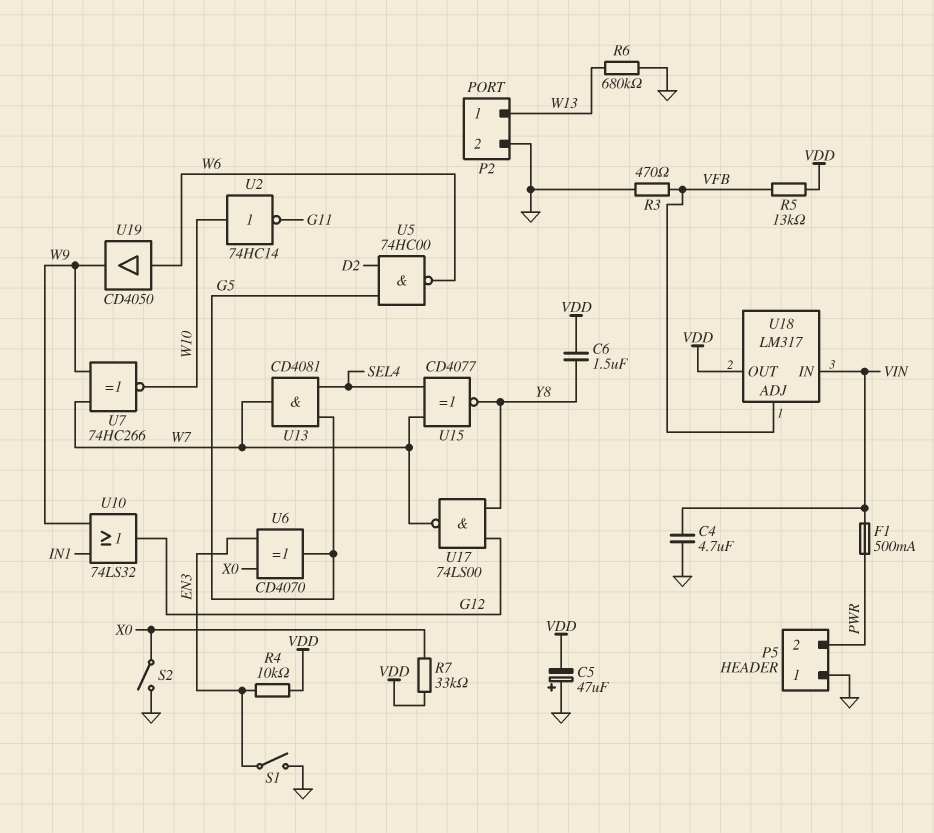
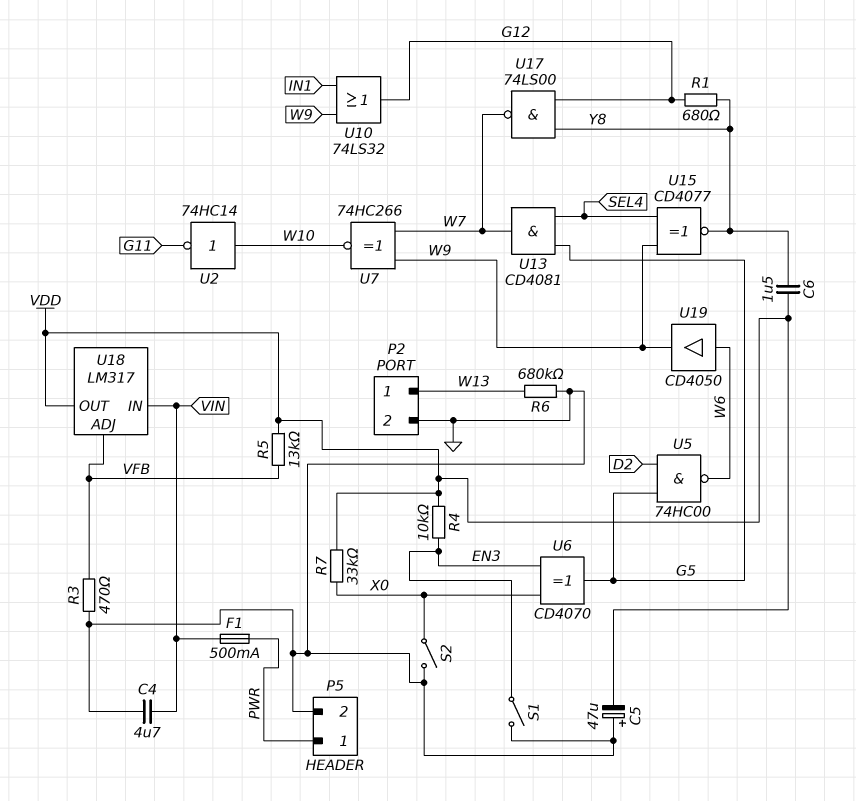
P5 pin 1: GND -> PWR
P5 pin 2: PWR -> GND
R1: none -> 680 (G12, Y8)
U15: XNOR CD4077 (in SEL4, in W7, out Y8) -> XNOR CD4077 (in SEL4, in W9, out Y8)

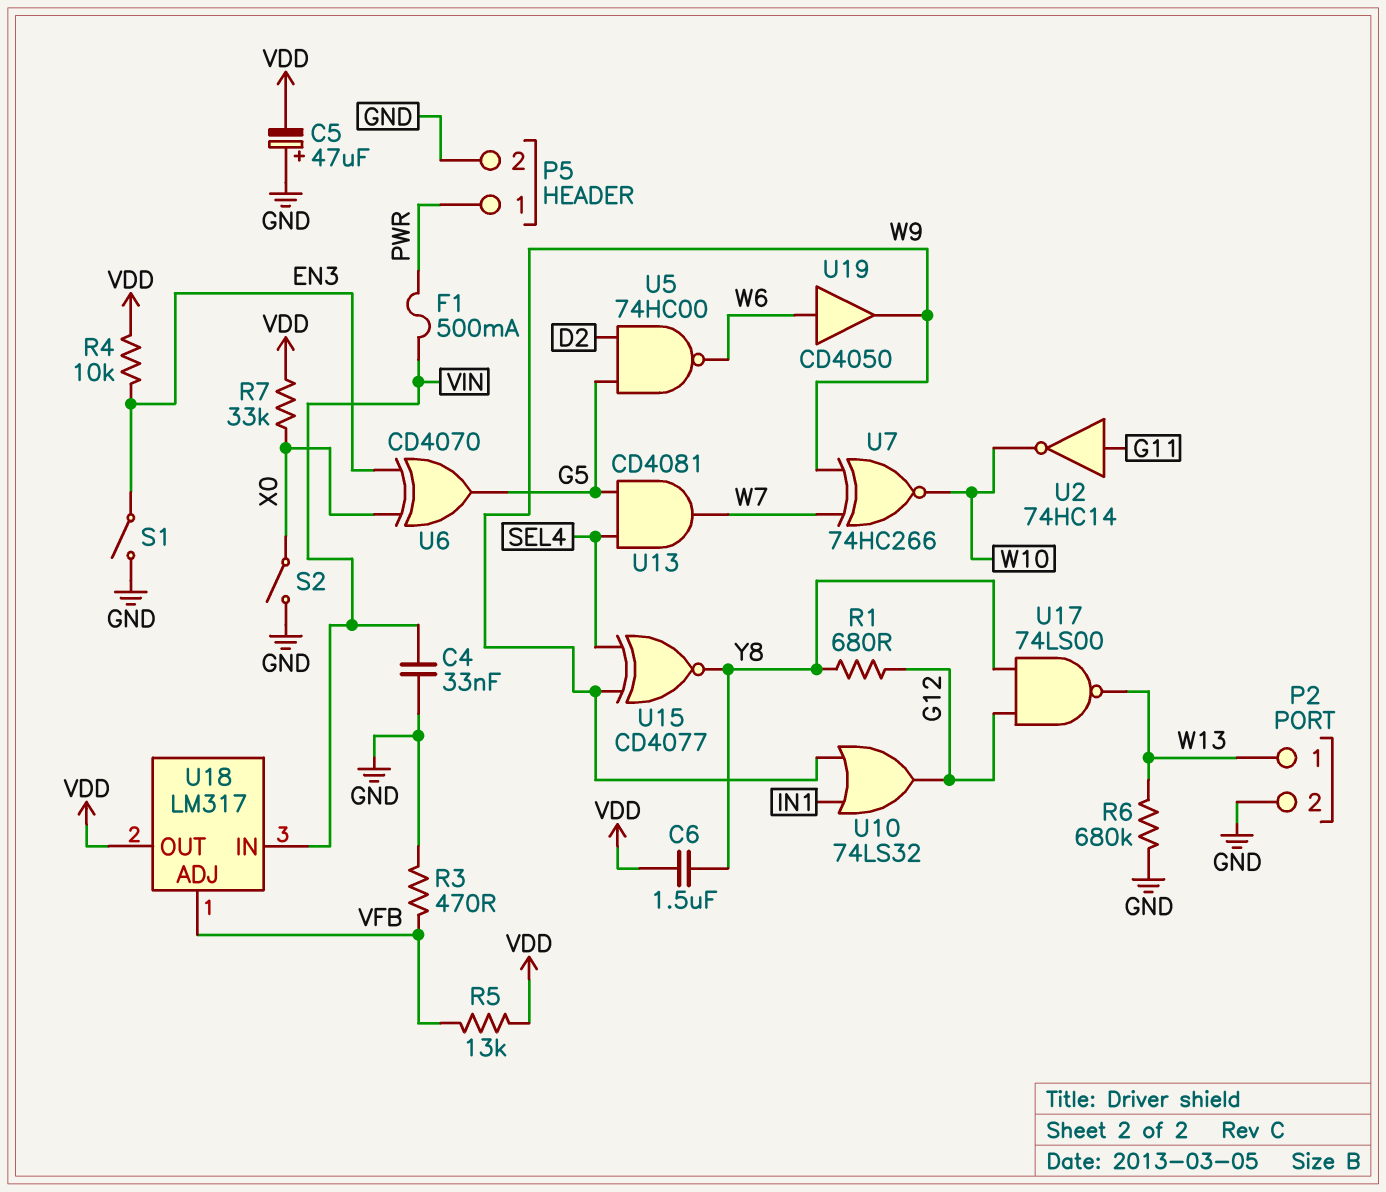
C4: 4.7uF (GND, VIN) -> 33nF (GND, VIN)
U2: NOT 74HC14 (in W10, out G11) -> NOT 74HC14 (in G11, out W10)
U17: NAND 74LS00 (in G12, in Y8, out W7) -> NAND 74LS00 (in G12, in Y8, out W13)

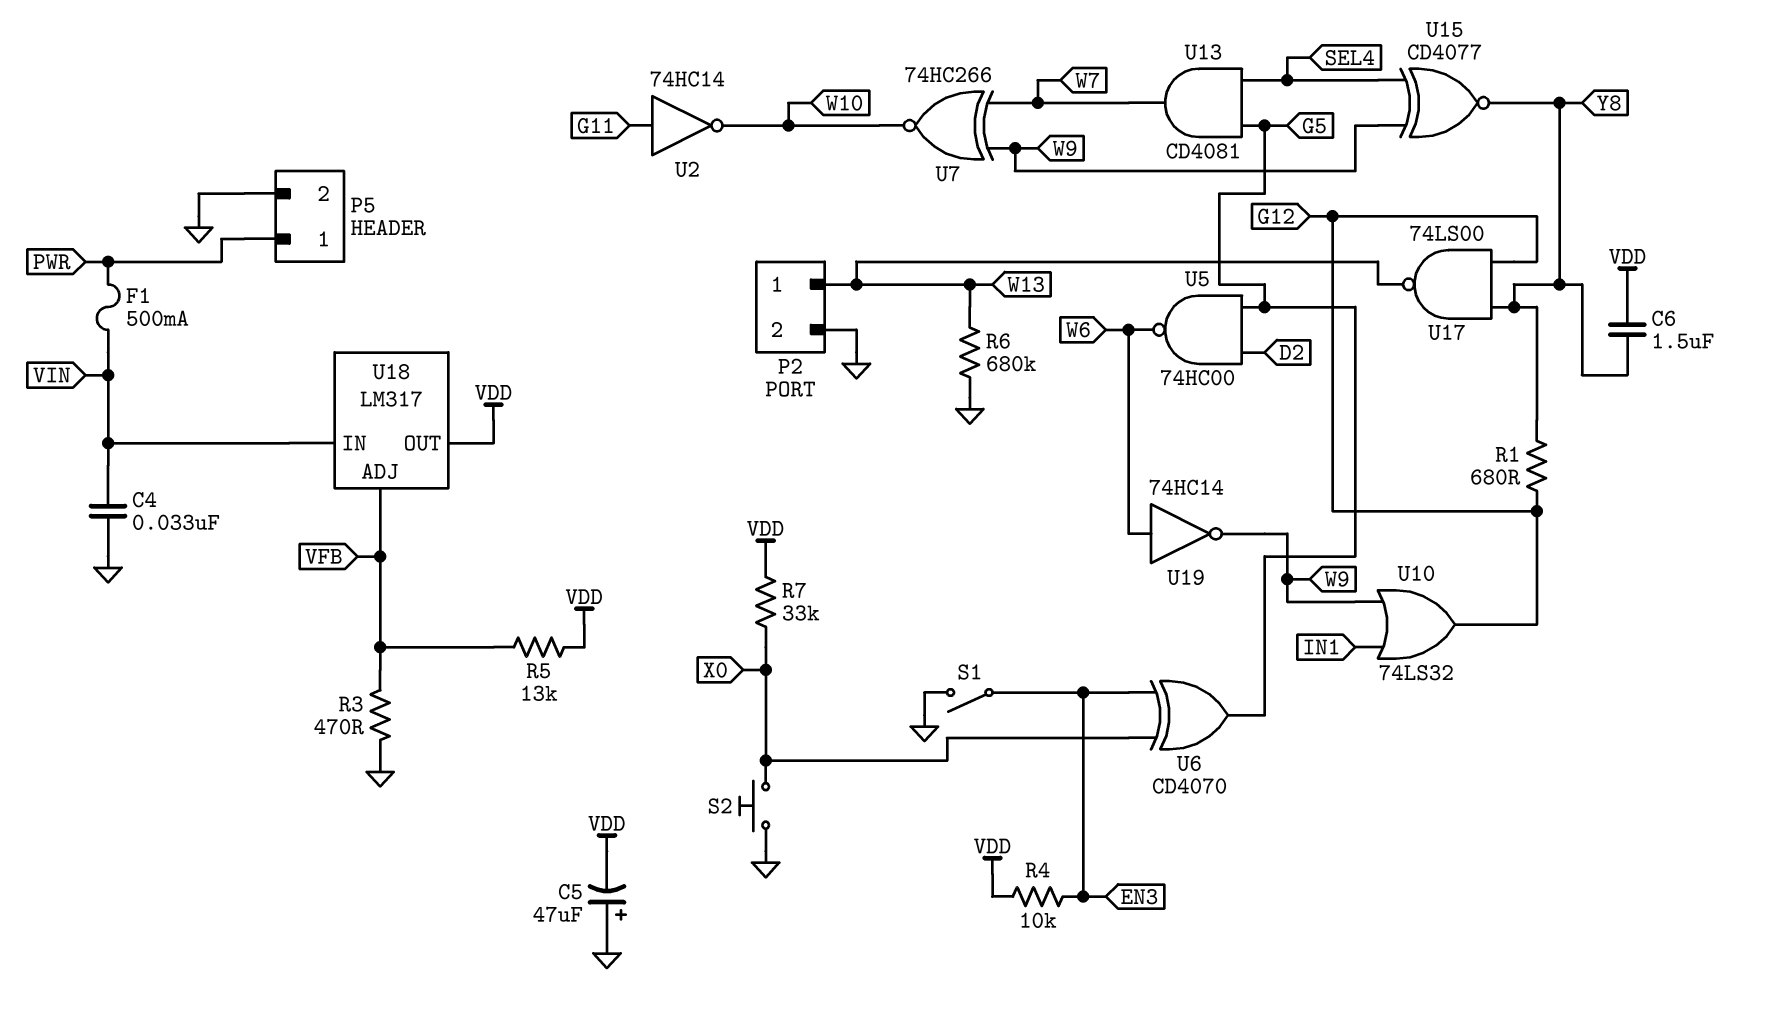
S2: switch (GND, X0) -> button (GND, X0)
U19: buffer CD4050 (in W6, out W9) -> NOT 74HC14 (in W6, out W9)

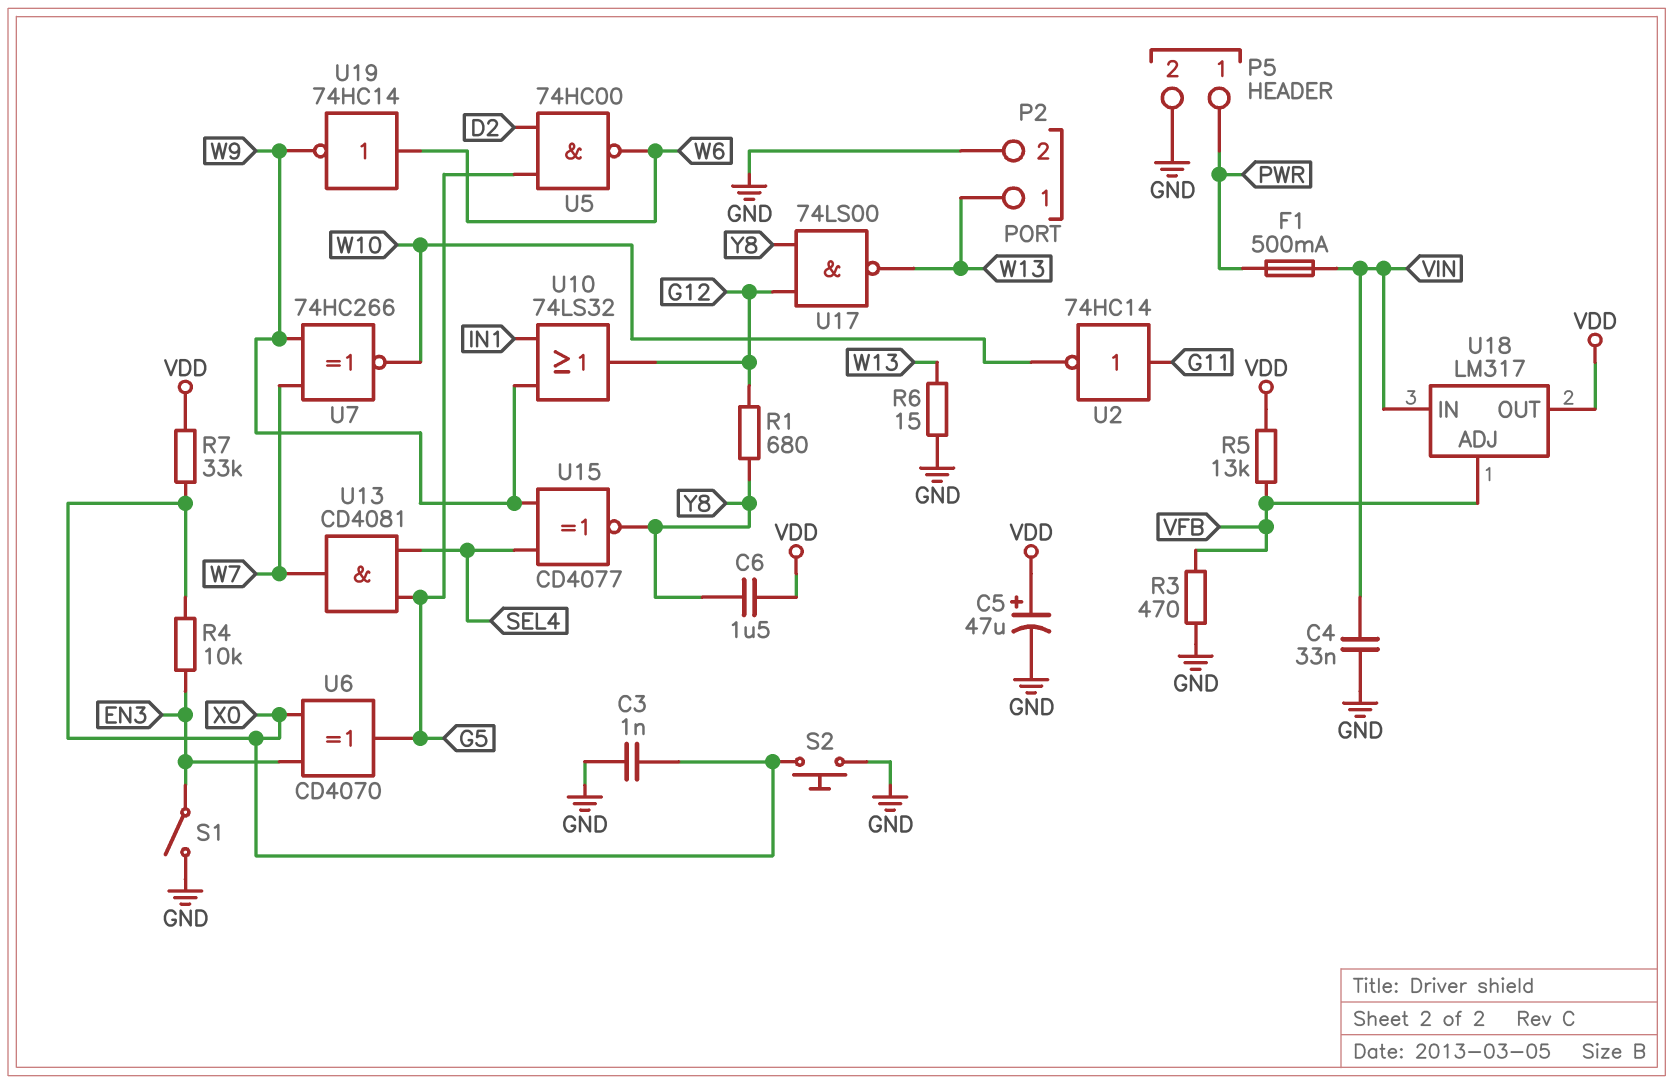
C3: none -> 1nF (GND, X0)
C5: 47uF (plus GND, minus VDD) -> 47uF (plus VDD, minus GND)
R4: 10k (EN3, VDD) -> 10k (EN3, X0)
R6: 680k (GND, W13) -> 15 (GND, W13)

